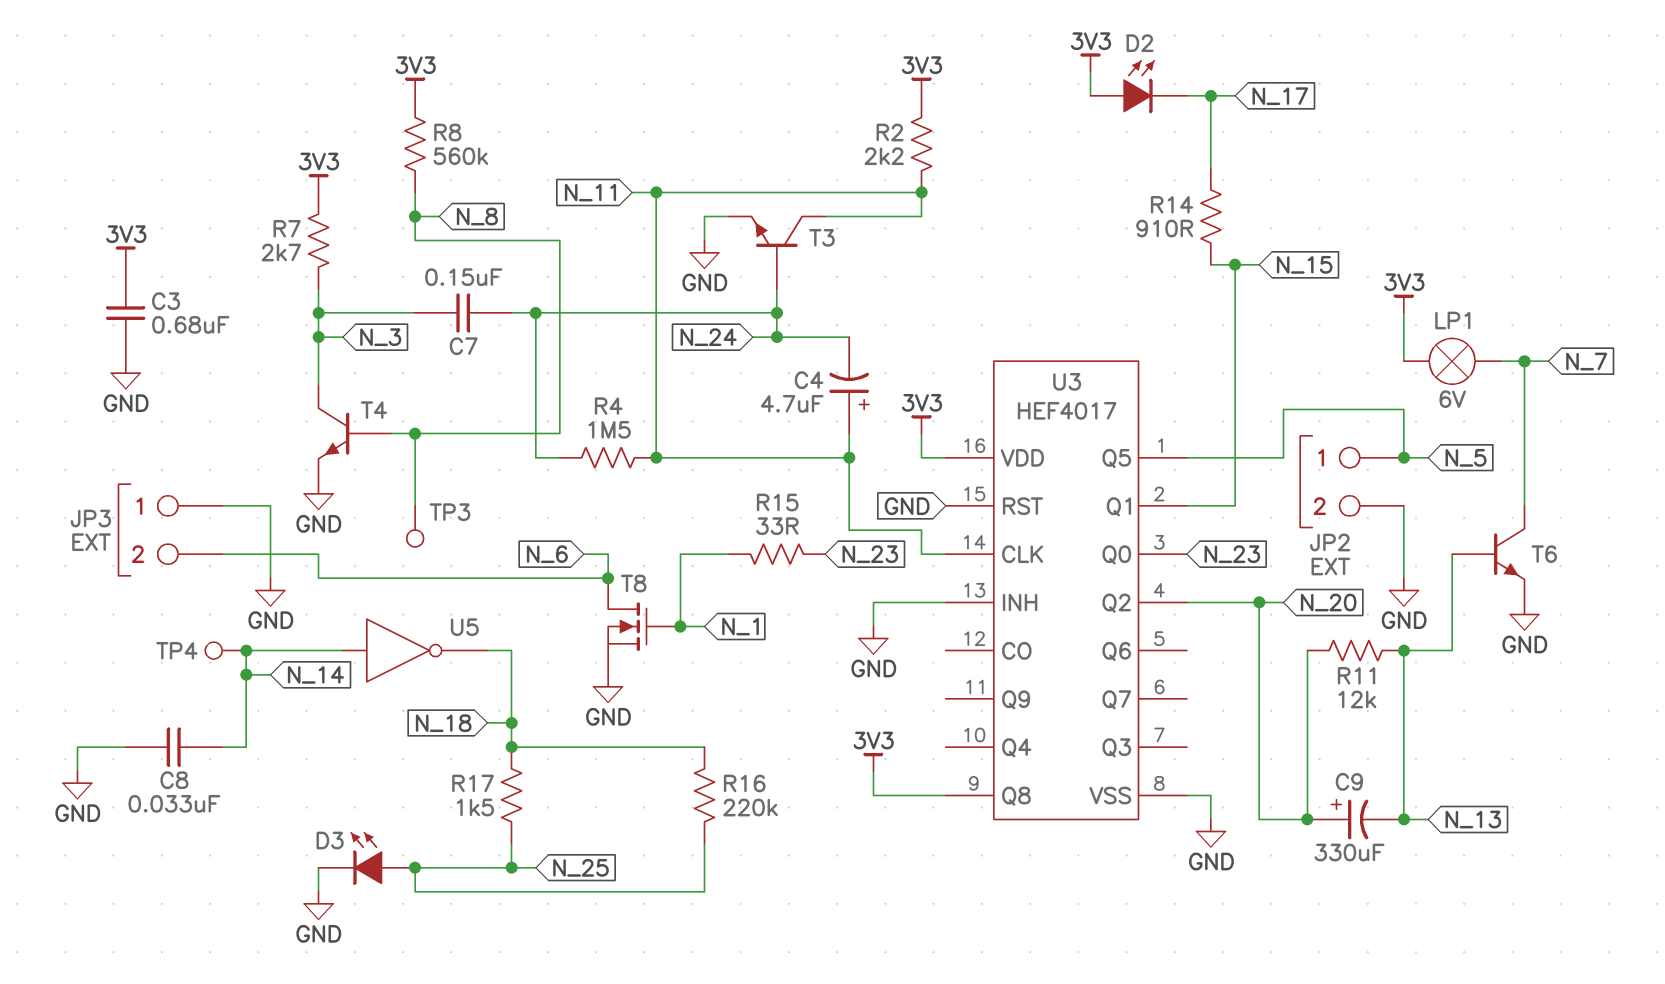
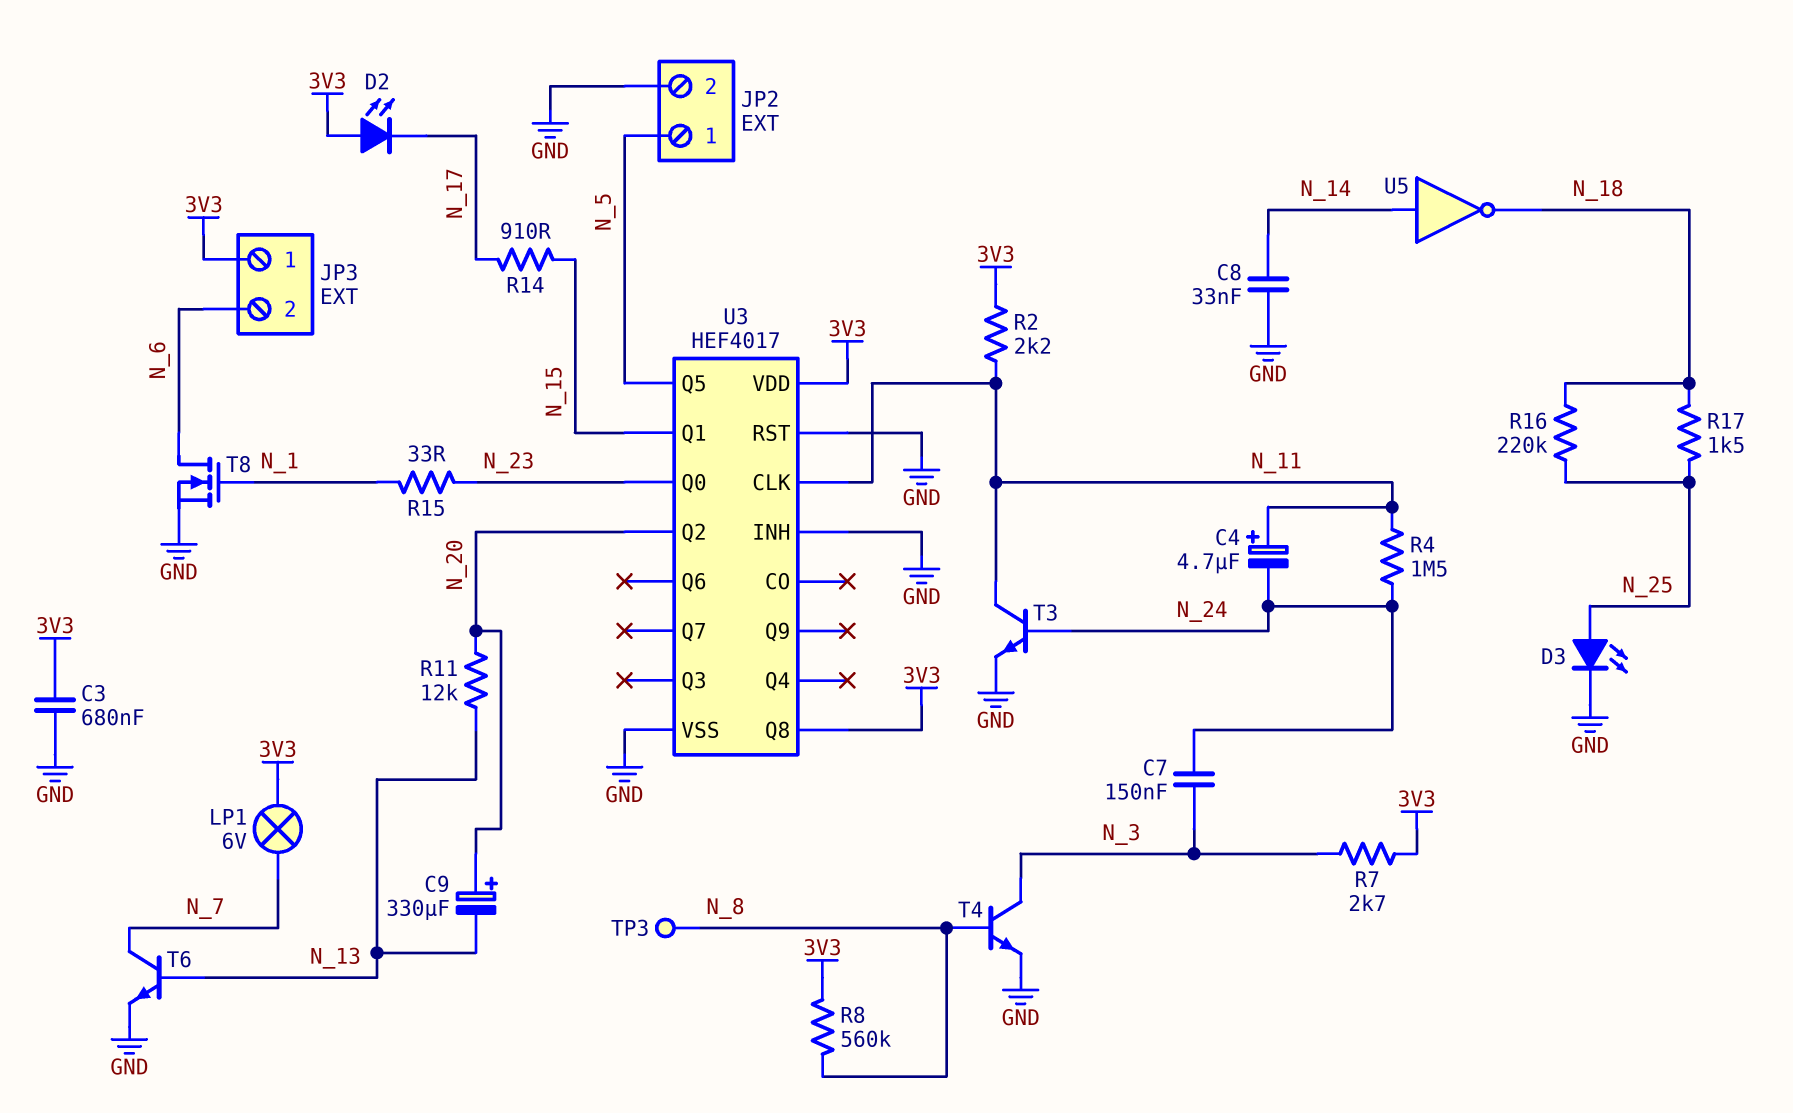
JP3 pin 1: GND -> 3V3
TP4: test point (N_14) -> none

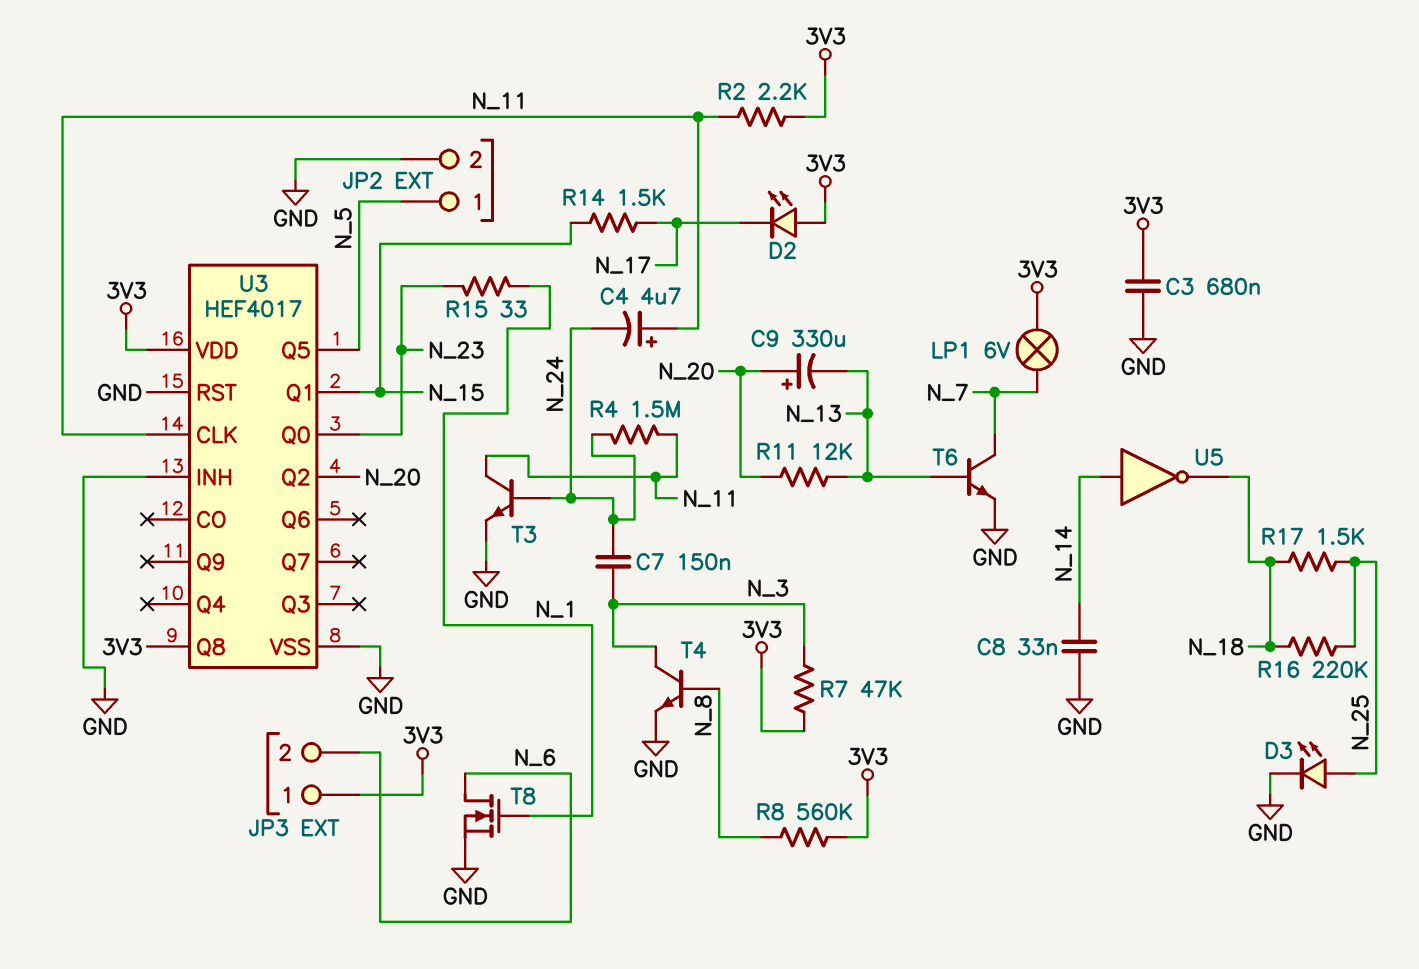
R7: 2.7k (3V3, N_3) -> 47k (3V3, N_3)
R14: 910 (N_15, N_17) -> 1.5k (N_15, N_17)
TP3: test point (N_8) -> none

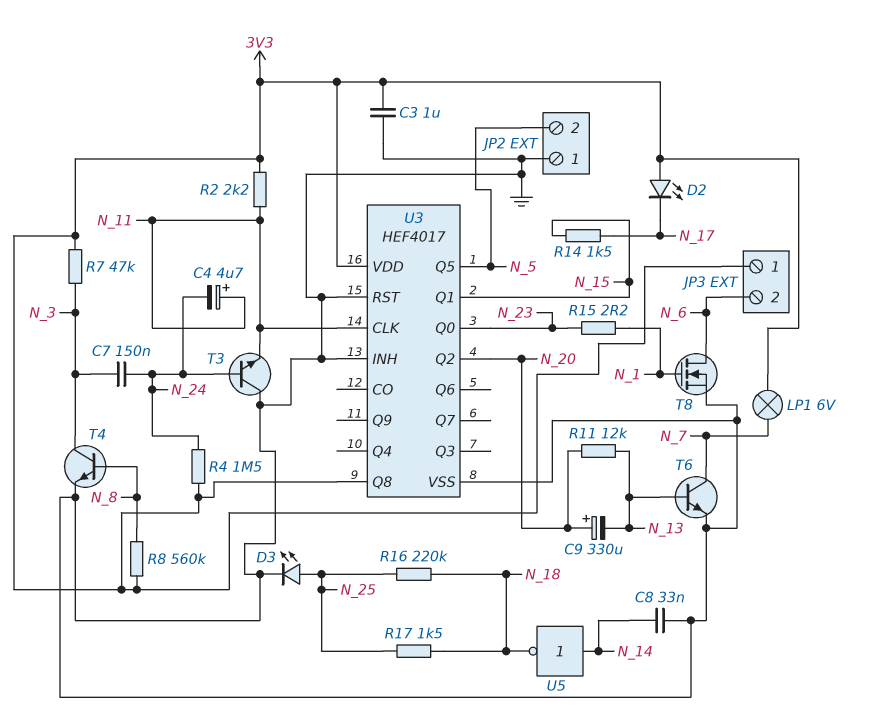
C3: 680nF (3V3, GND) -> 1uF (3V3, GND)
JP2 pin 1: N_5 -> GND
JP2 pin 2: GND -> N_5
R4: 1.5M (N_11, N_24) -> 1.5M (3V3, N_24)
R15: 33 (N_1, N_23) -> 2.2 (N_1, N_23)
T3: NPN (B N_24, C N_11, E GND) -> NPN (B N_24, C GND, E N_11)

